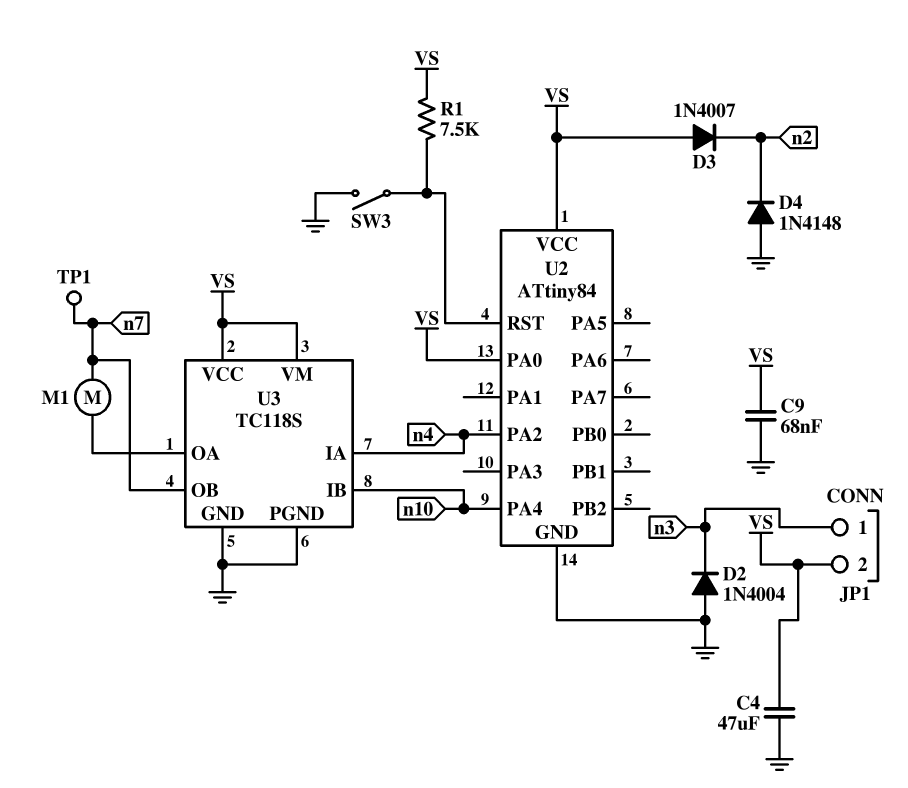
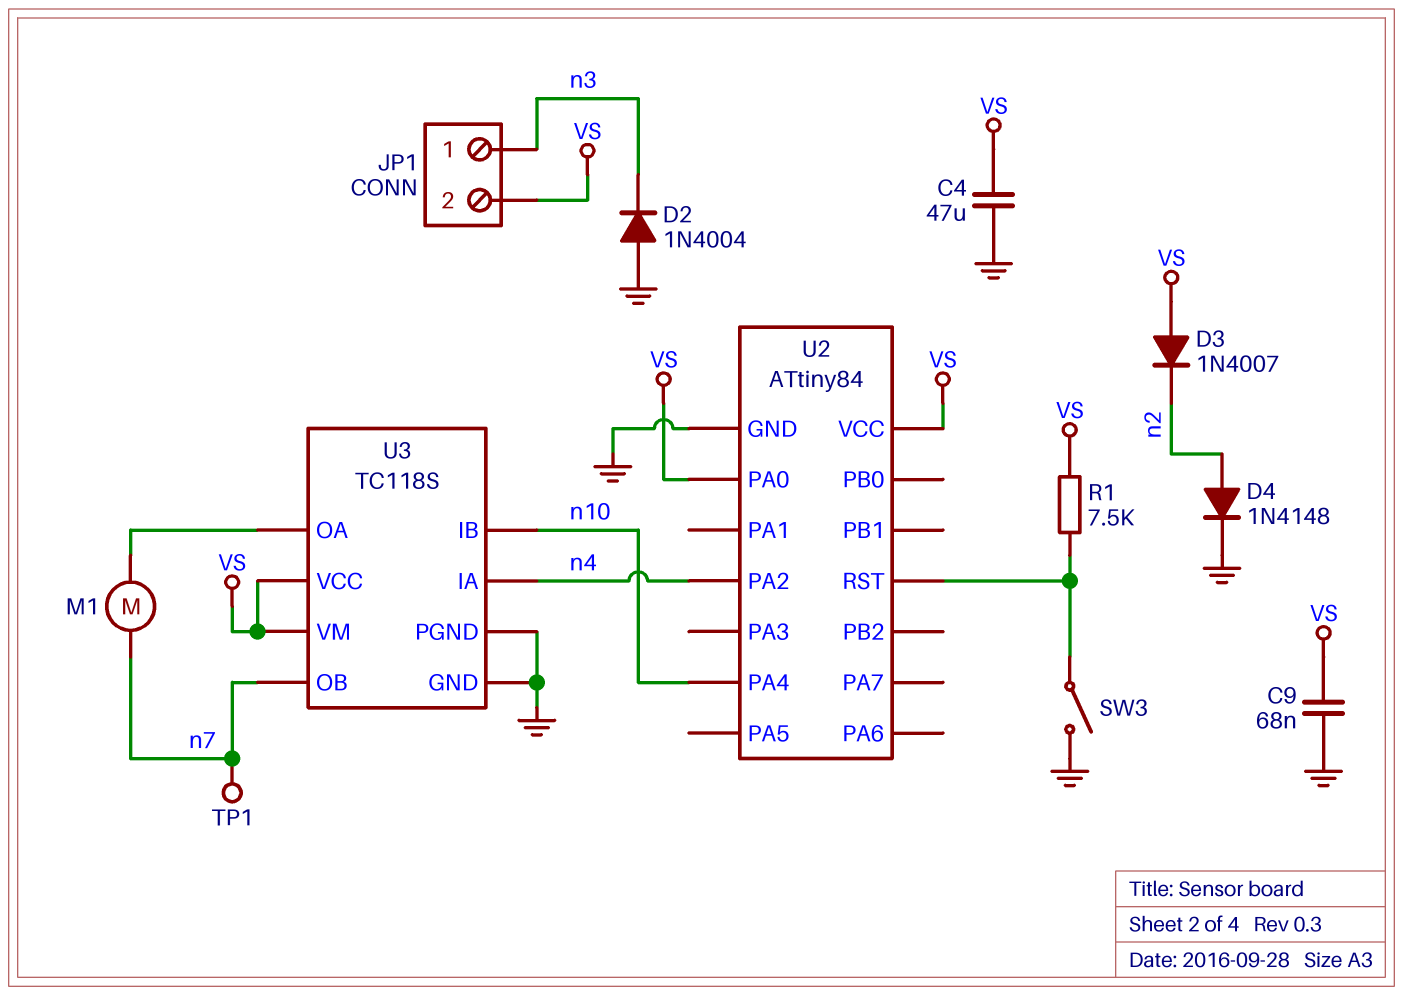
D4: diode 1N4148 (A GND, K n2) -> diode 1N4148 (A n2, K GND)

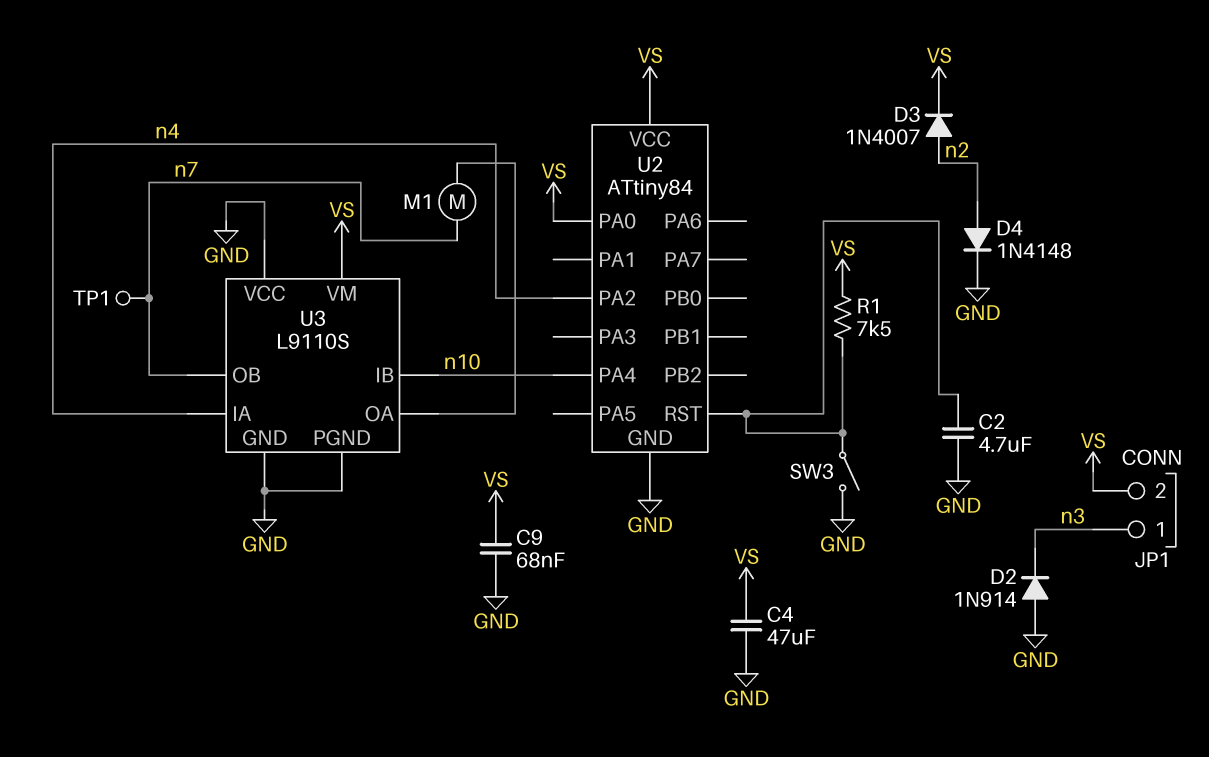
C2: none -> 4.7uF (GND, U2/RST)
D2: diode 1N4004 (A GND, K n3) -> diode 1N914 (A GND, K n3)
D3: diode 1N4007 (A VS, K n2) -> diode 1N4007 (A n2, K VS)
U3: TC118S -> L9110S
U3 pin VCC: VS -> GND

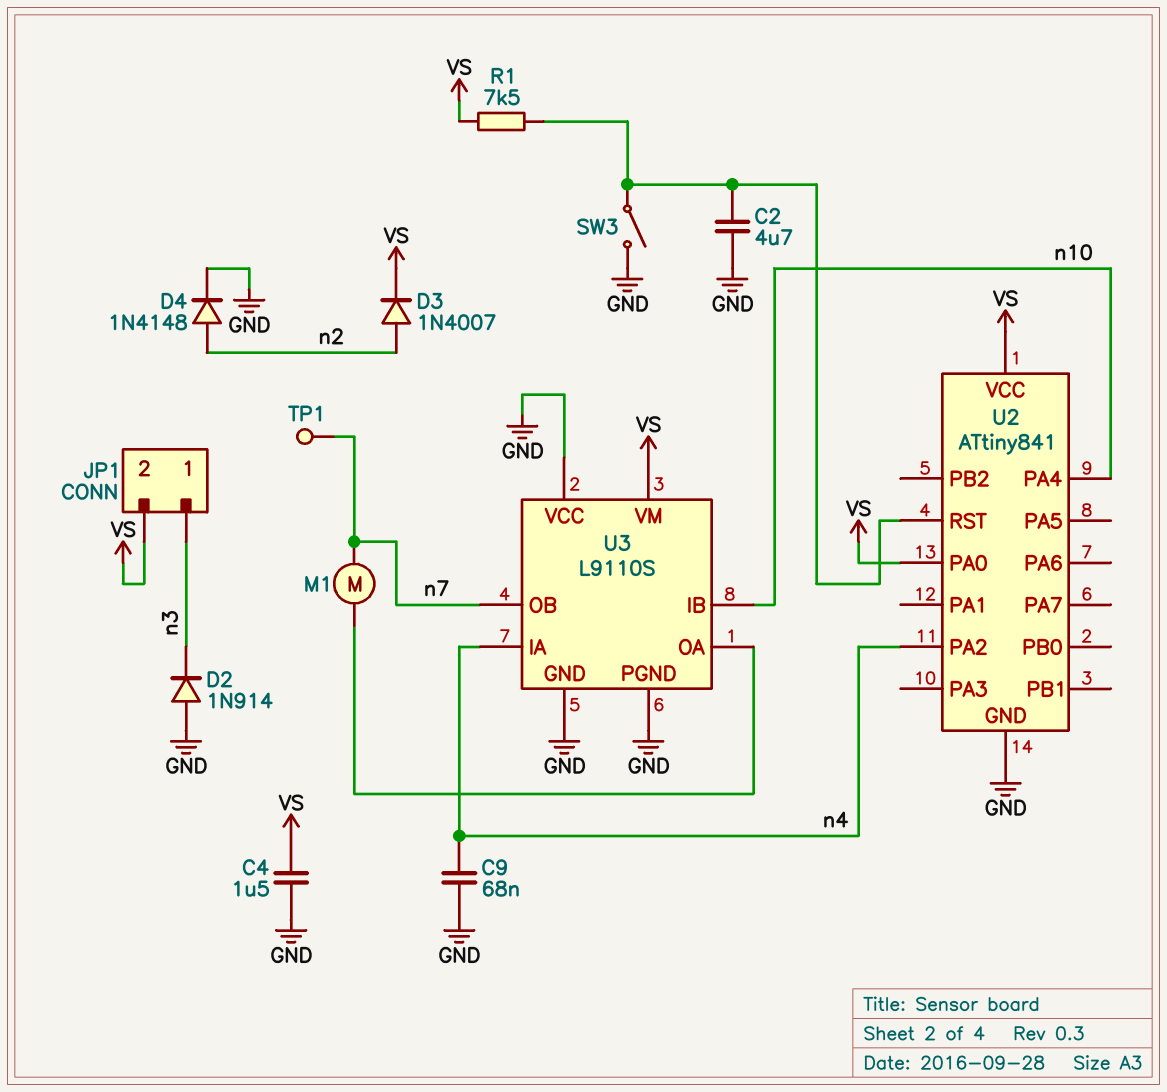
C4: 47uF (GND, VS) -> 1.5uF (GND, VS)
C9: 68nF (GND, VS) -> 68nF (GND, n4)
U2: ATtiny84 -> ATtiny841

